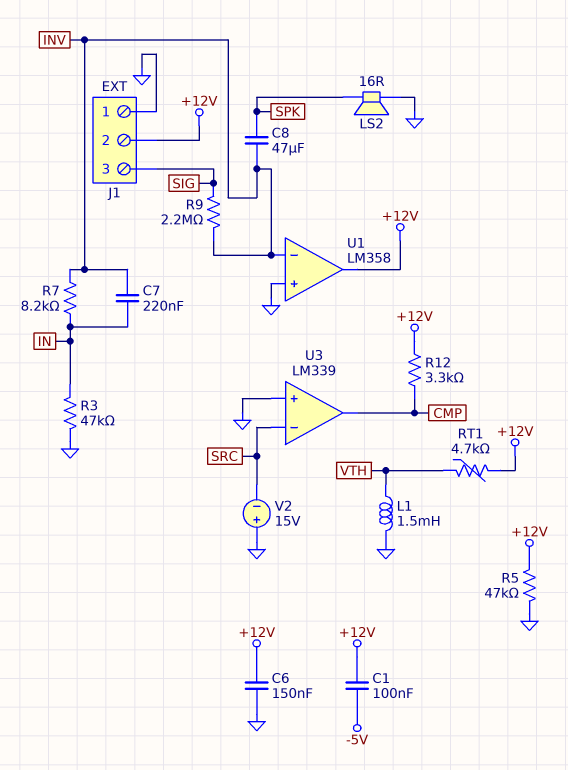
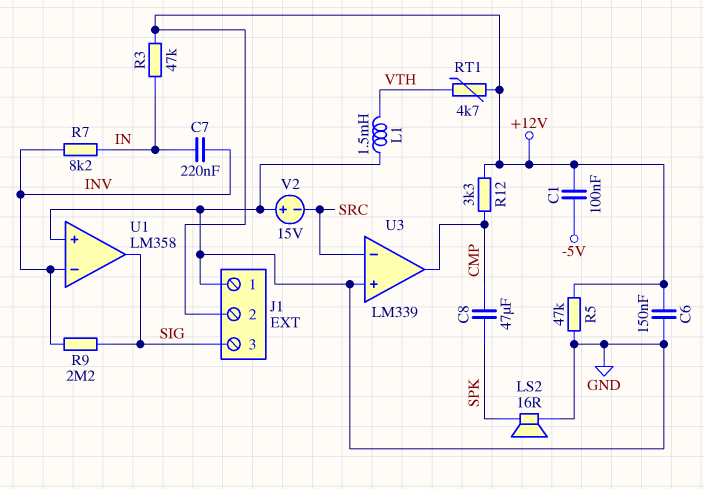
C8: 47uF (INV, SPK) -> 47uF (CMP, SPK)
R3: 47k (GND, IN) -> 47k (+12V, IN)
U1 pin out: +12V -> SIG

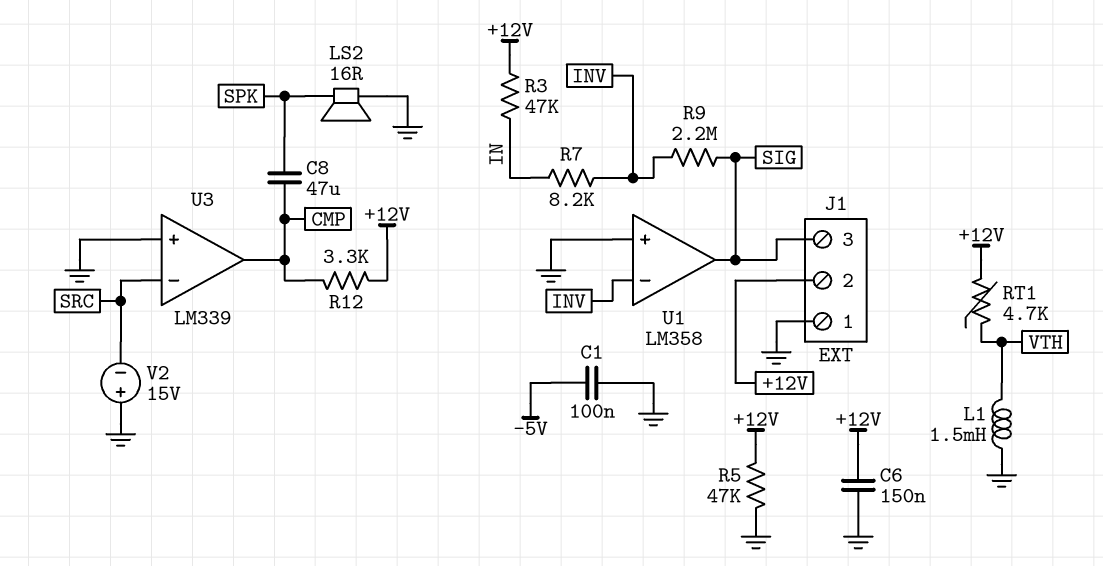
C1: 100nF (+12V, -5V) -> 100nF (-5V, GND)
C7: 220nF (IN, INV) -> none

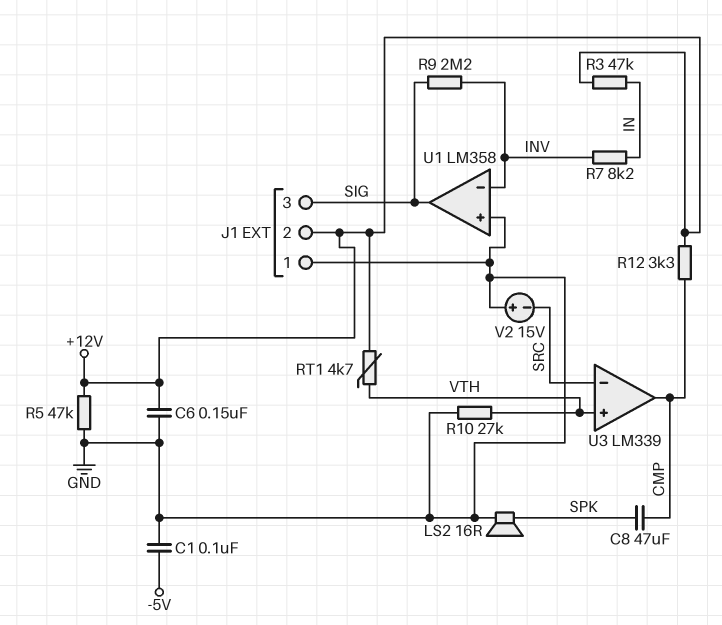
L1: 1.5mH (GND, VTH) -> none
R10: none -> 27k (GND, VTH)
U3 pin in+: GND -> VTH

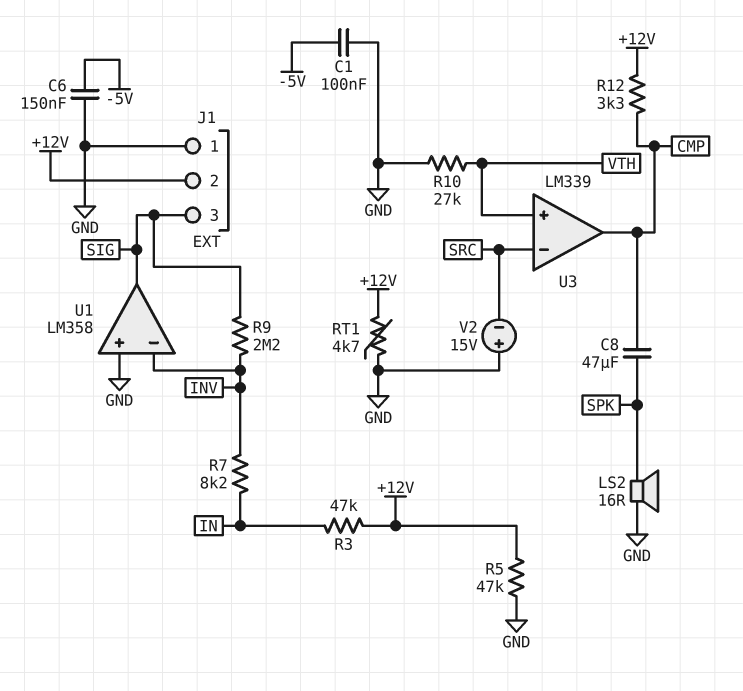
C6: 150nF (+12V, GND) -> 150nF (-5V, GND)
RT1: 4.7k (+12V, VTH) -> 4.7k (+12V, GND)

